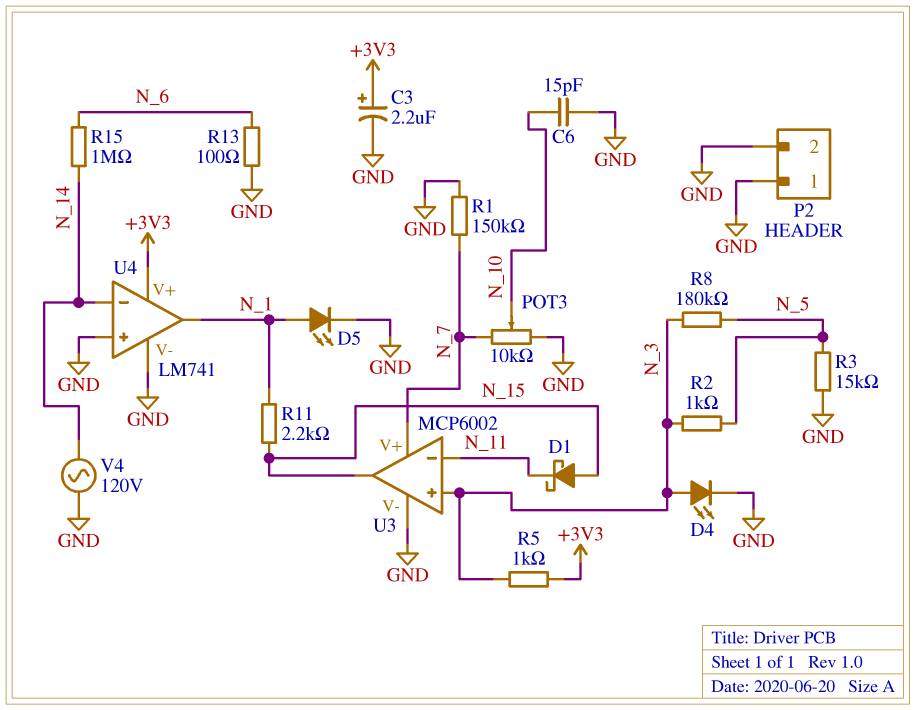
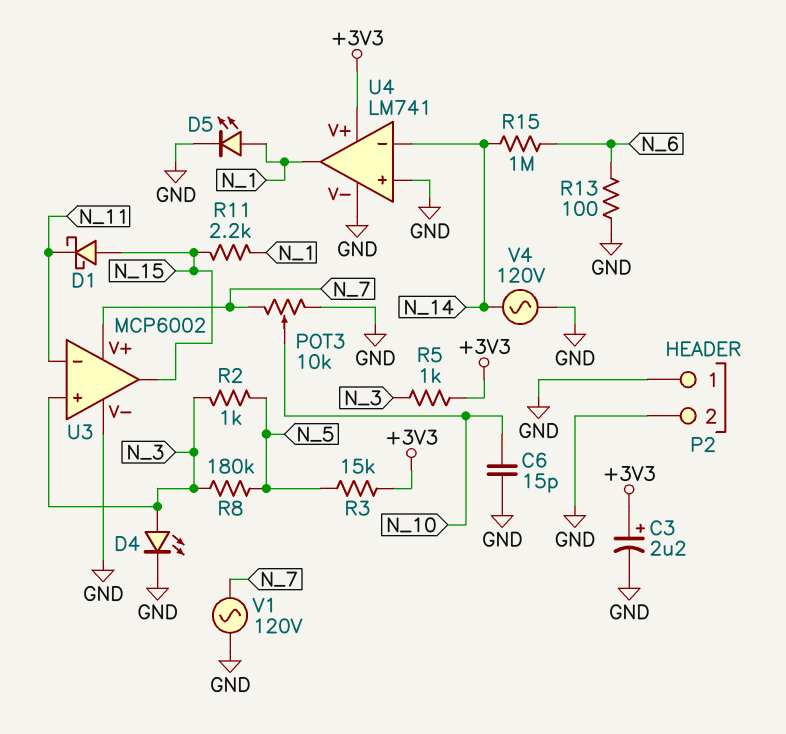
R1: 150k (GND, N_7) -> none
R3: 15k (GND, N_5) -> 15k (+3V3, N_5)
V1: none -> AC 120V (GND, N_7)

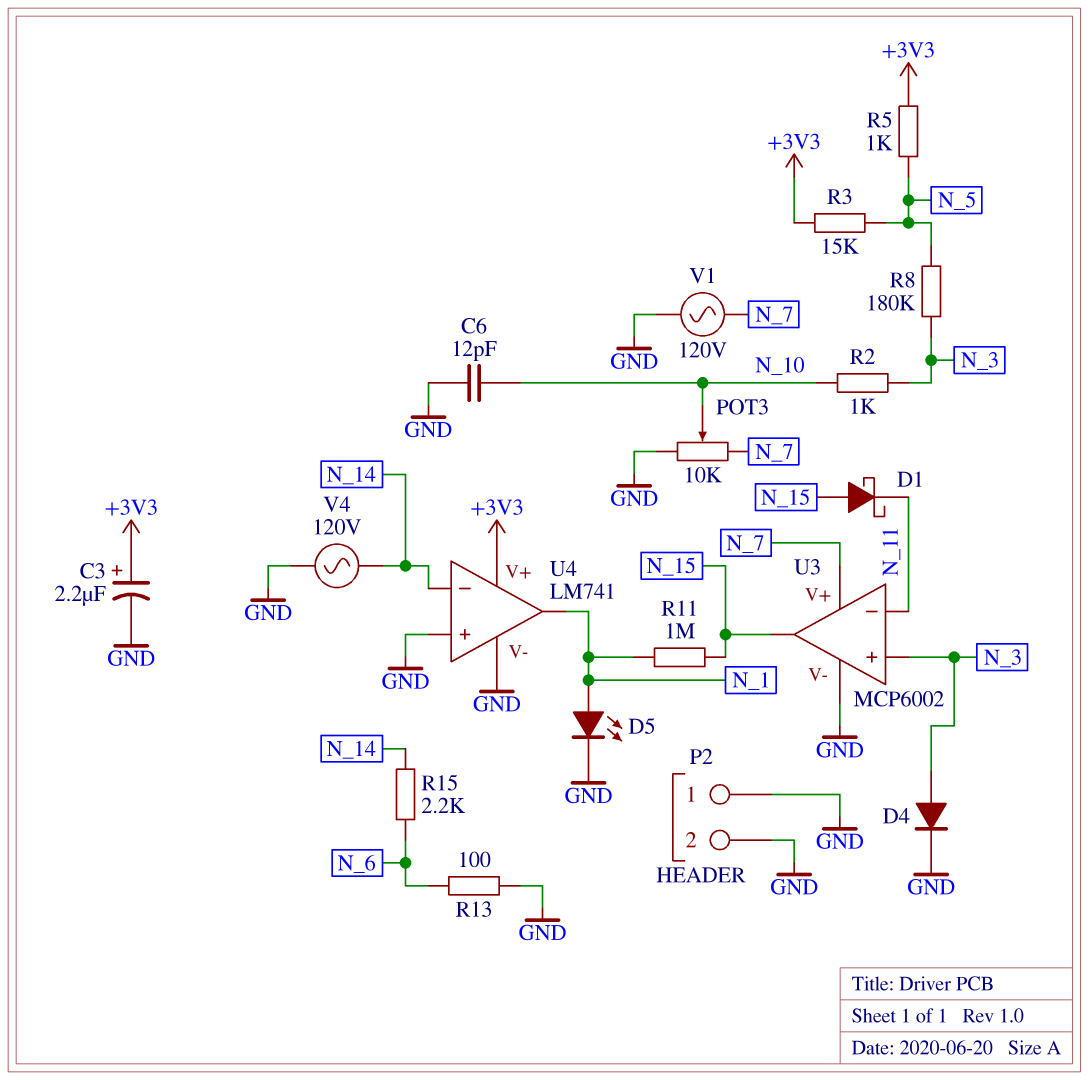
C6: 15pF (GND, N_10) -> 12pF (GND, N_10)
D4: LED (A N_3, K GND) -> diode (A N_3, K GND)
R2: 1k (N_3, N_5) -> 1k (N_3, N_10)
R5: 1k (+3V3, N_3) -> 1k (+3V3, N_5)
R11: 2.2k (N_1, N_15) -> 1M (N_1, N_15)
R15: 1M (N_6, N_14) -> 2.2k (N_6, N_14)

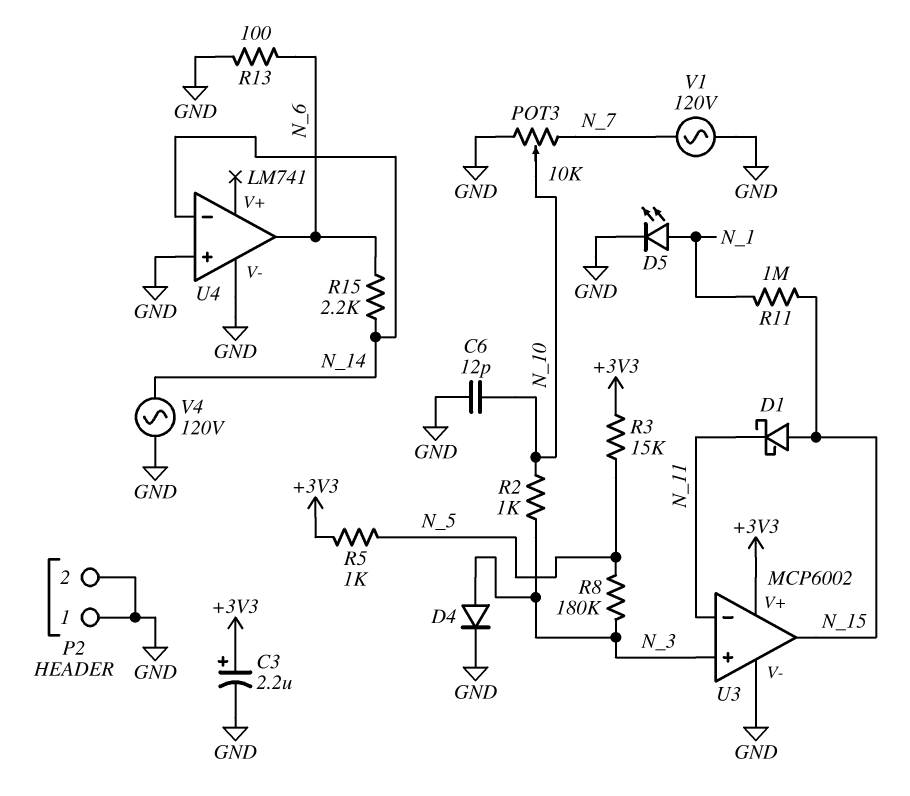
U3 pin V+: N_7 -> +3V3
U4 pin V+: +3V3 -> none
U4 pin out: N_1 -> N_6

